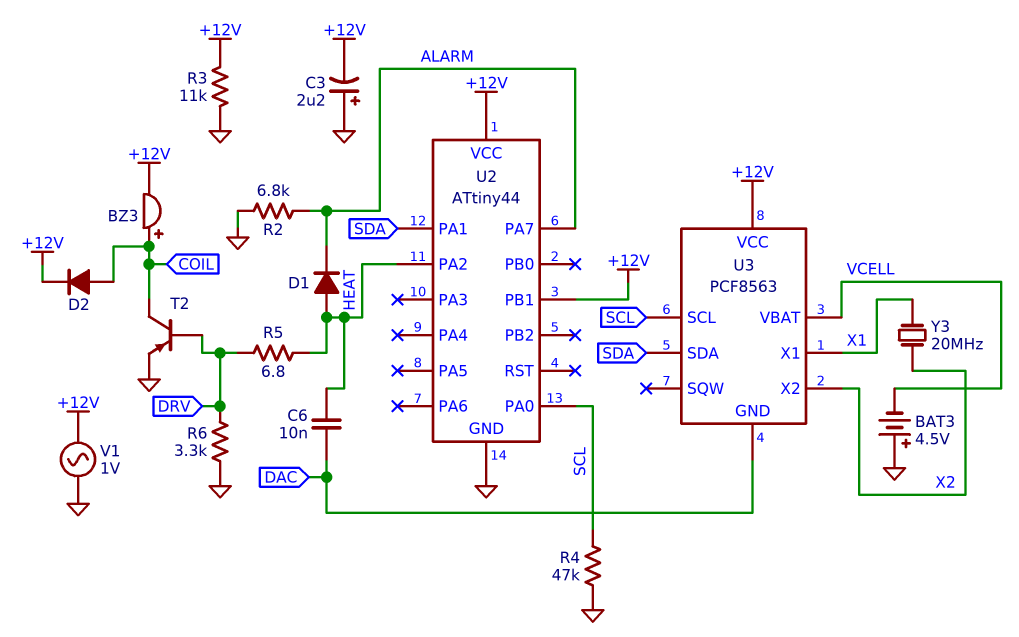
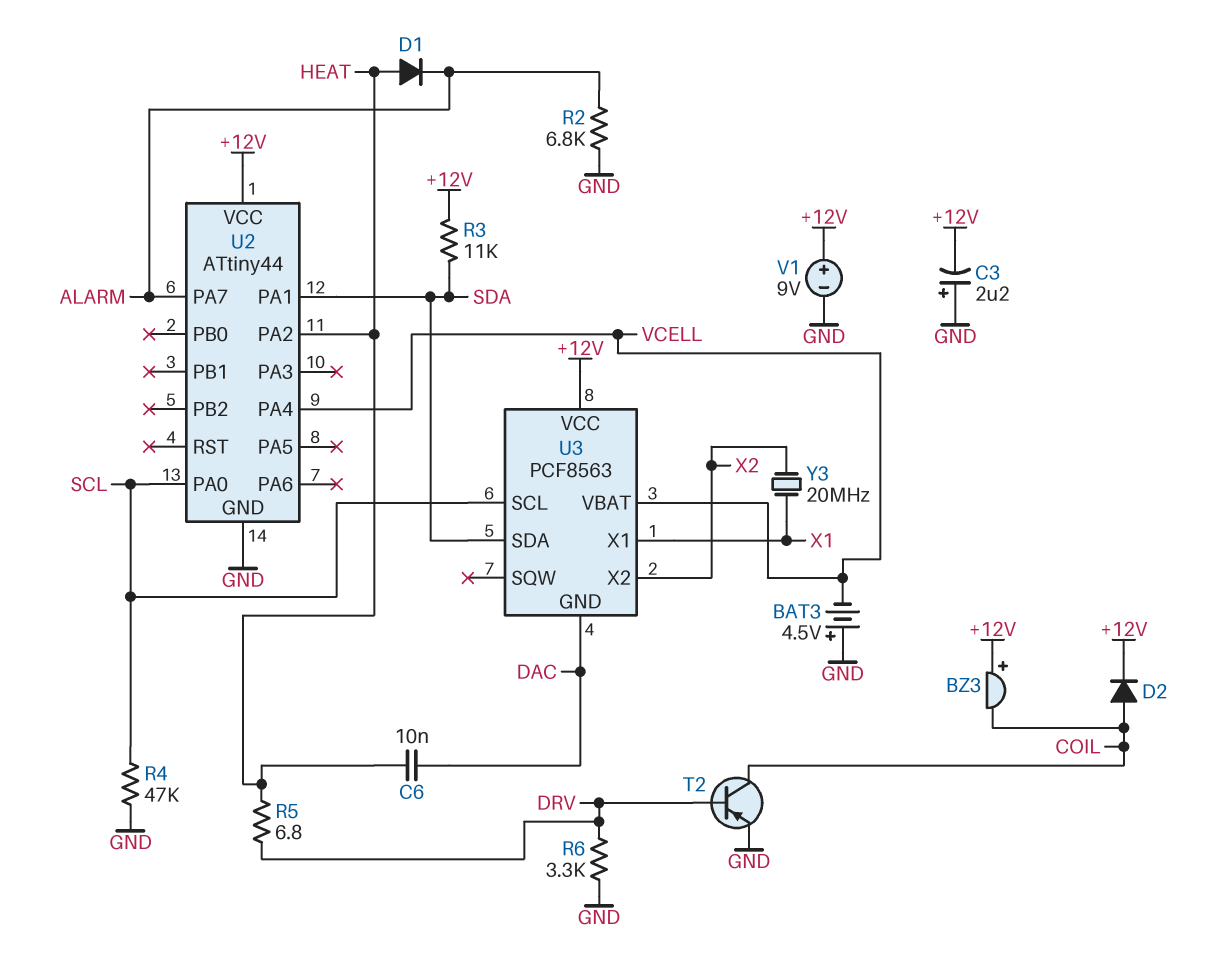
BZ3: buzzer (plus COIL, minus +12V) -> buzzer (plus +12V, minus COIL)
R3: 11k (+12V, GND) -> 11k (+12V, SDA)
U2 pin PA4: none -> VCELL
U2 pin PB1: +12V -> none
V1: AC 1V (+12V, GND) -> 9V (plus +12V, minus GND)

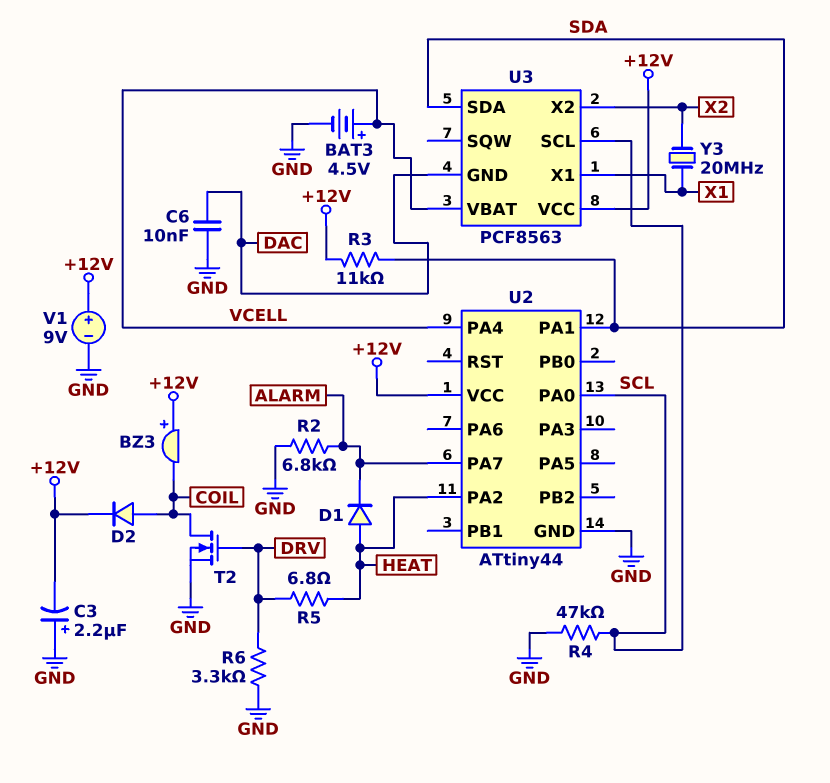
BAT3: 4.5V (plus GND, minus VCELL) -> 4.5V (plus VCELL, minus GND)
C6: 10nF (DAC, HEAT) -> 10nF (DAC, GND)
T2: PNP (B DRV, C COIL, E GND) -> NMOS (G DRV, D COIL, S GND)

